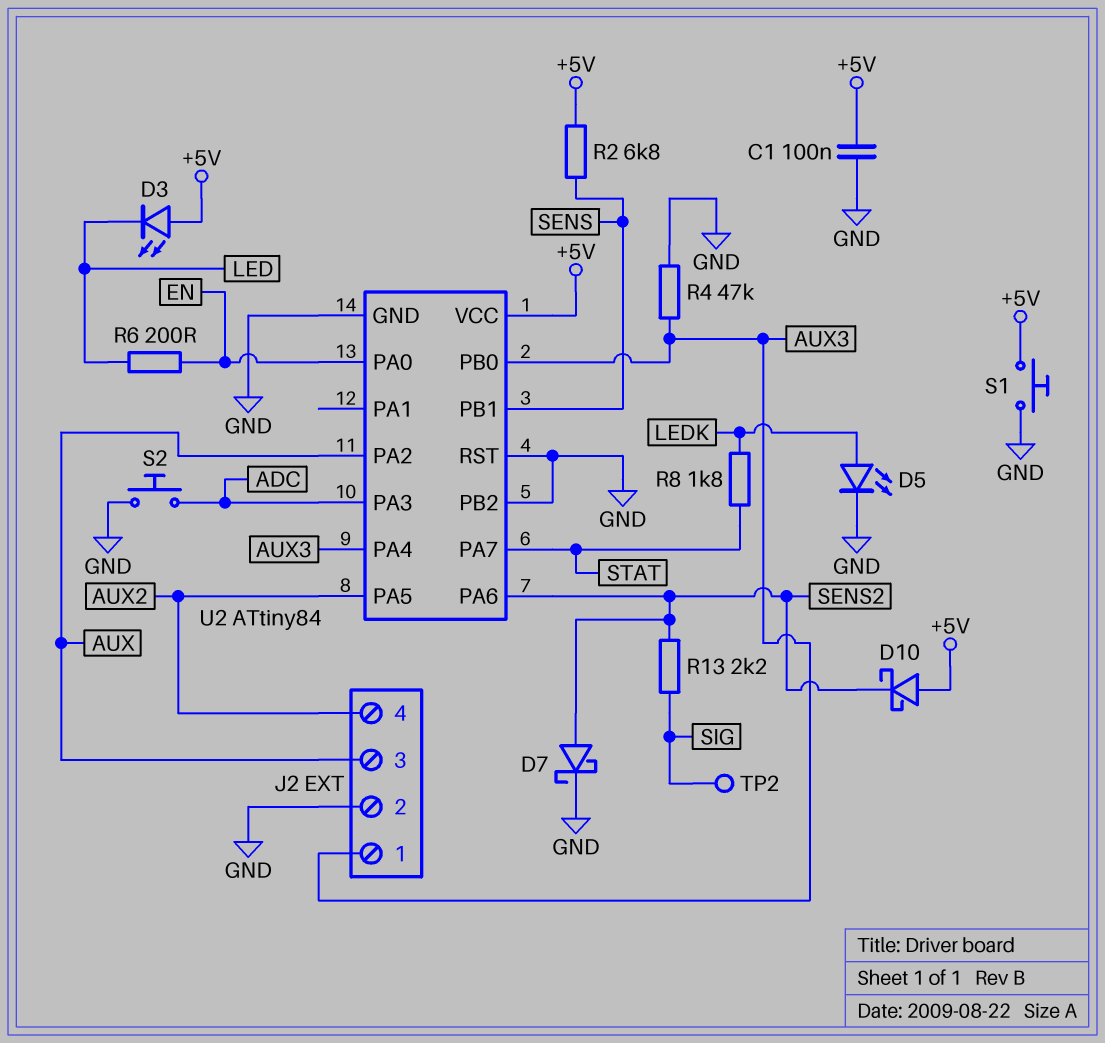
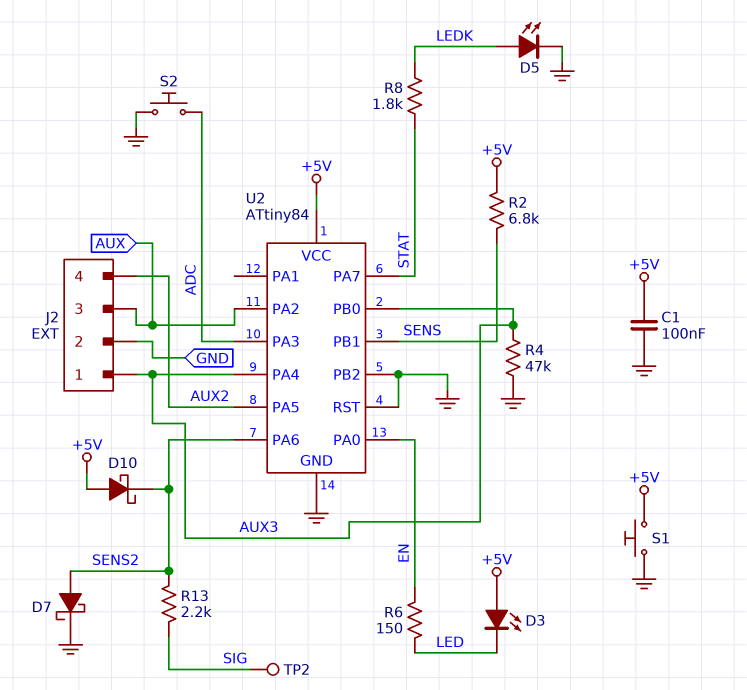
R6: 200 (EN, LED) -> 150 (EN, LED)

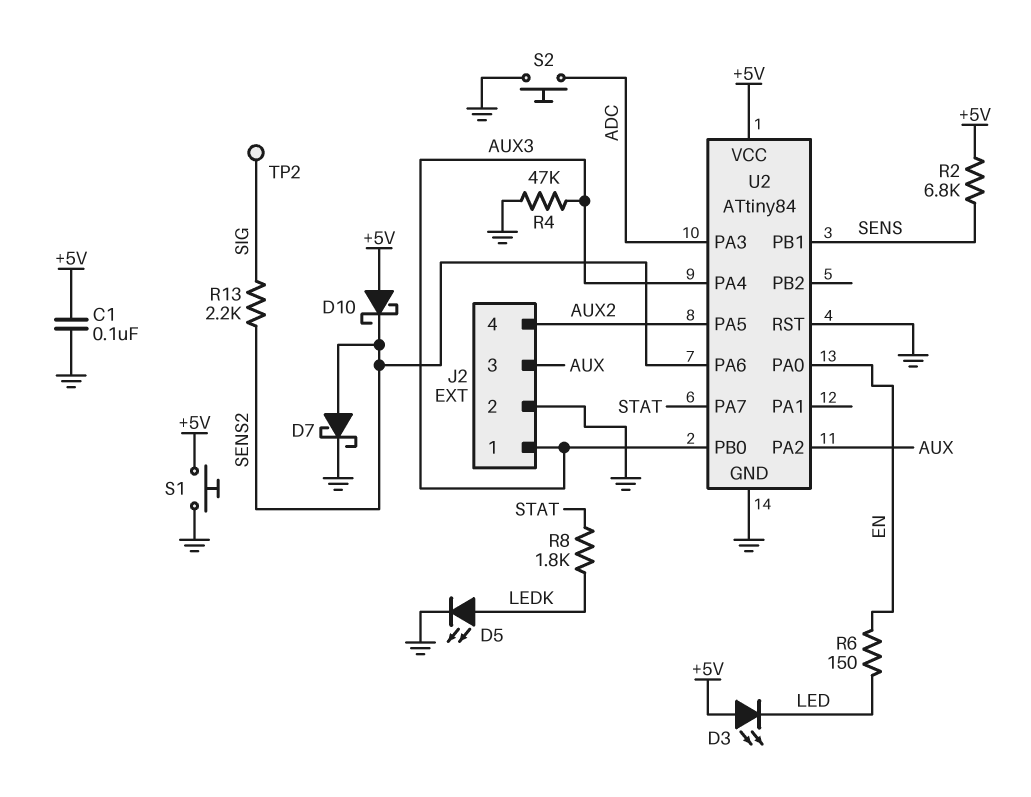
U2 pin PB2: GND -> none

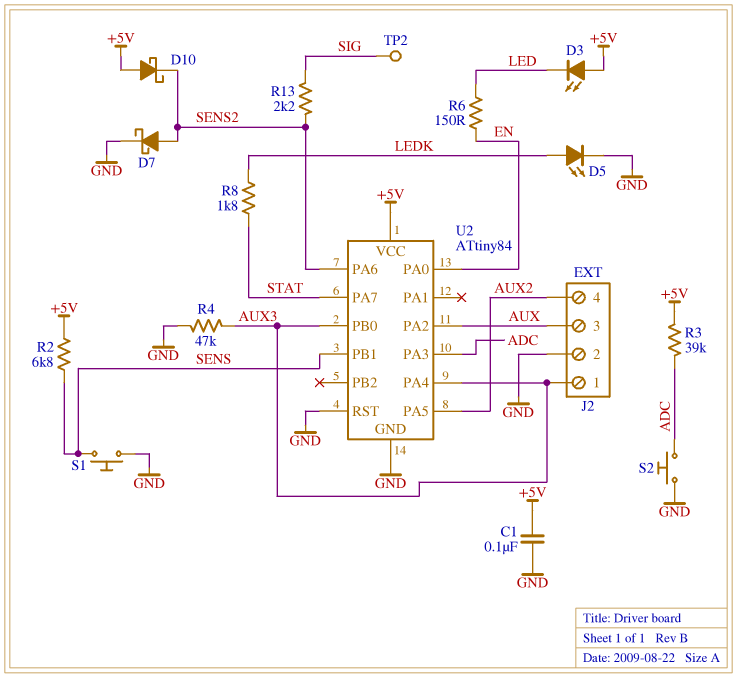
R3: none -> 39k (+5V, ADC)
S1: button (+5V, GND) -> button (GND, SENS)

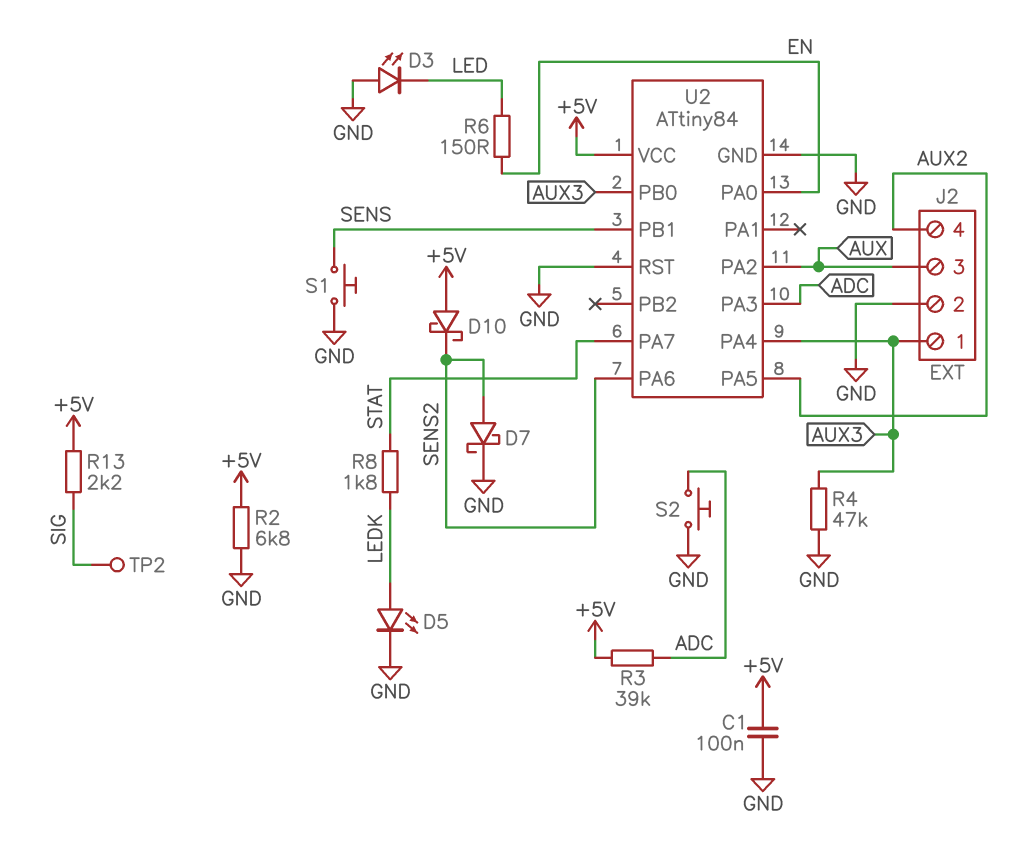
D3: LED (A +5V, K LED) -> LED (A GND, K LED)
R2: 6.8k (+5V, SENS) -> 6.8k (+5V, GND)
R13: 2.2k (SENS2, SIG) -> 2.2k (+5V, SIG)

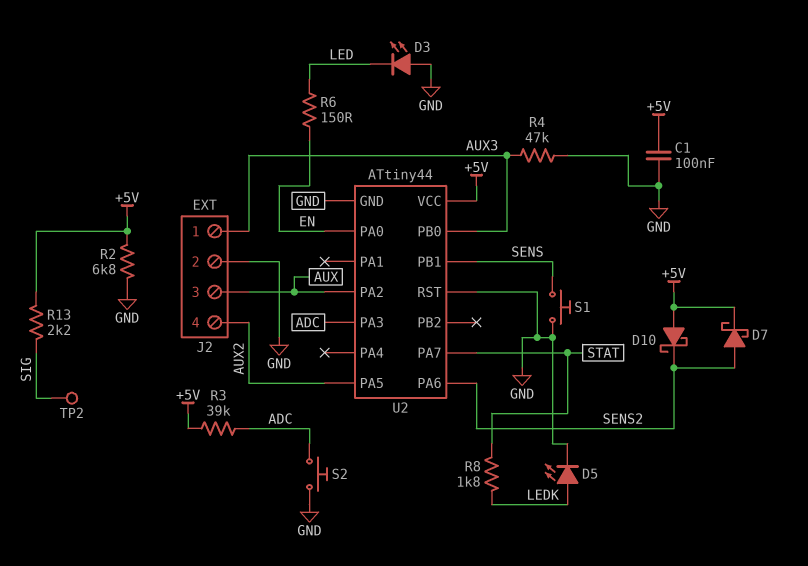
D7: schottky (A SENS2, K GND) -> schottky (A SENS2, K +5V)
U2: ATtiny84 -> ATtiny44
U2 pin PA4: AUX3 -> none

